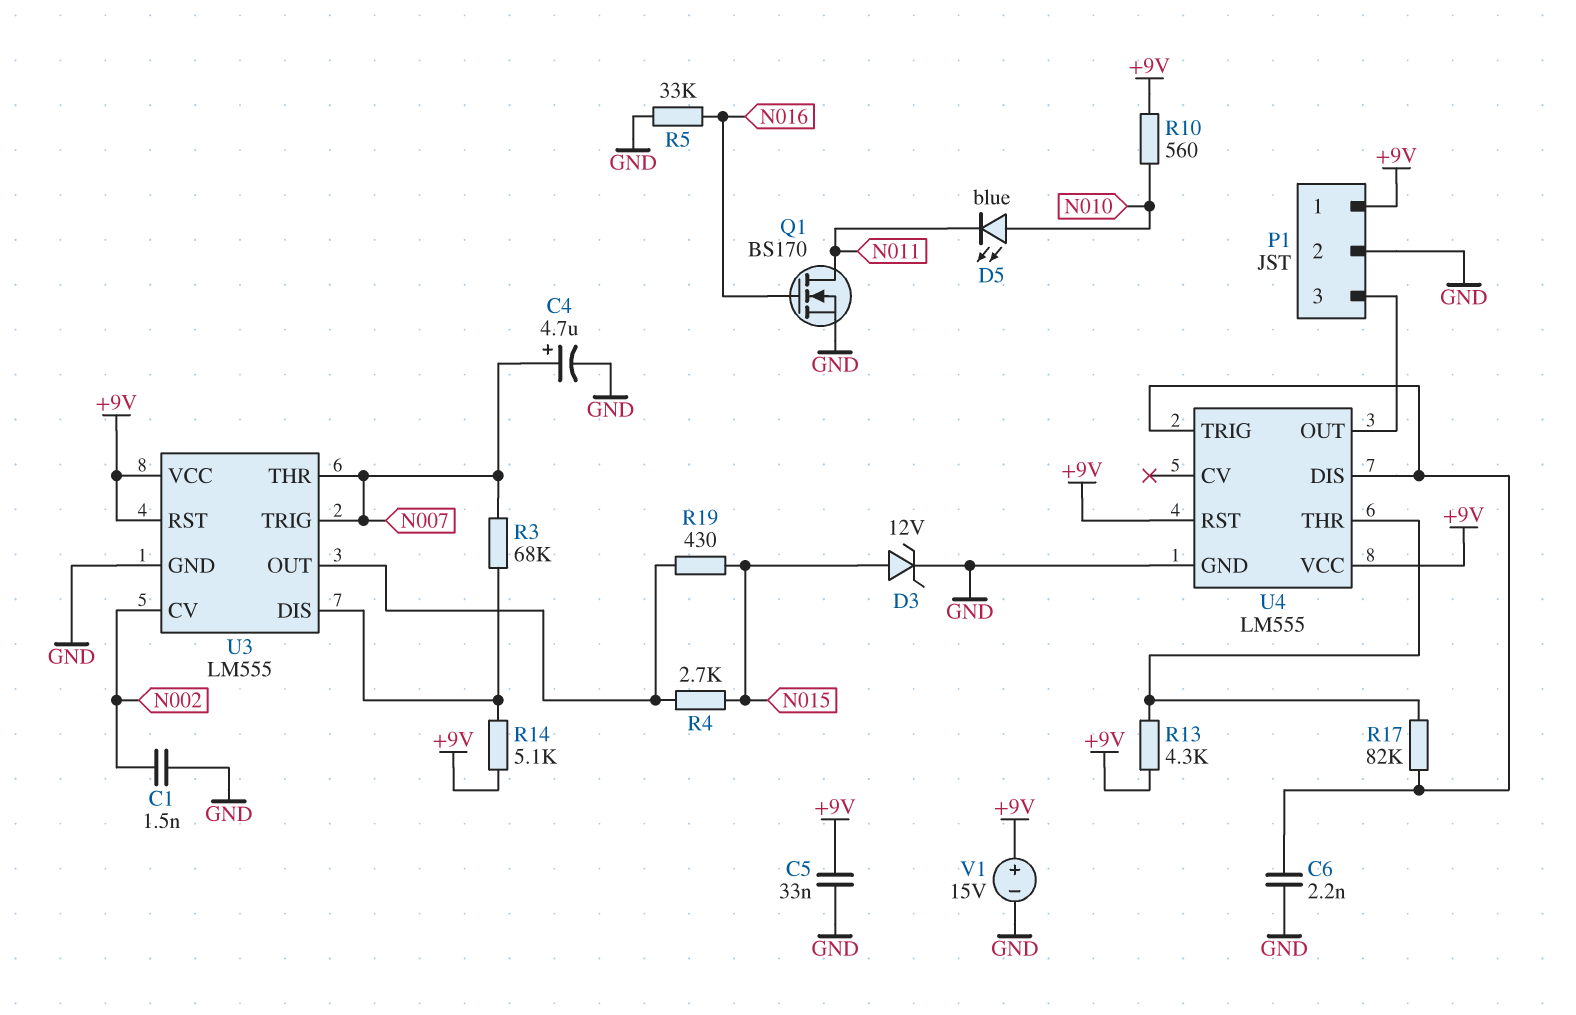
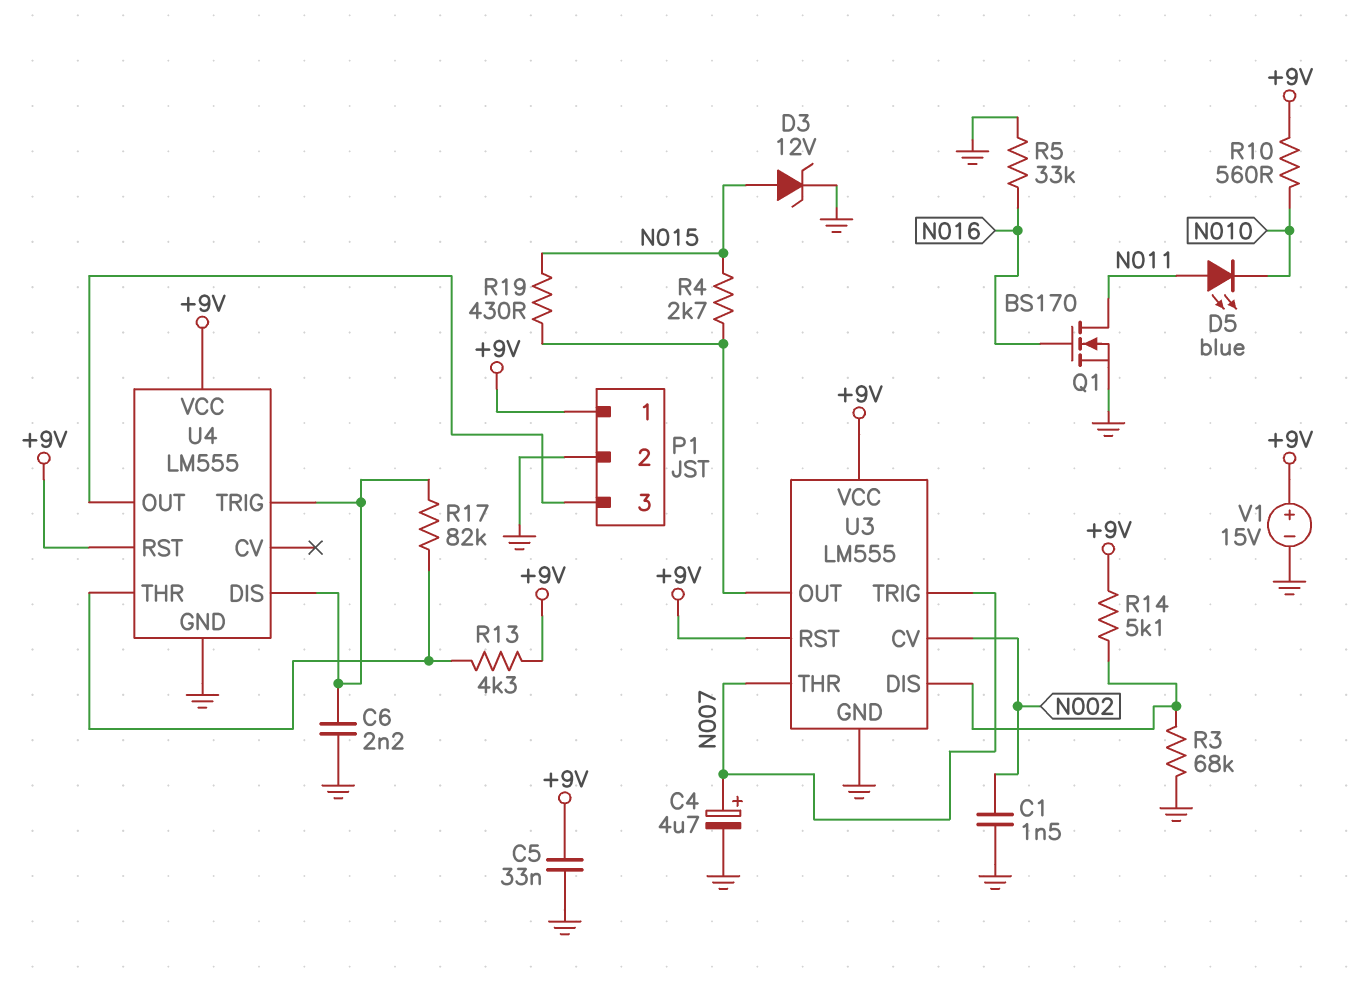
D5: LED blue (A N010, K N011) -> LED blue (A N011, K N010)
R3: 68k (N007, U3/DIS) -> 68k (GND, U3/DIS)

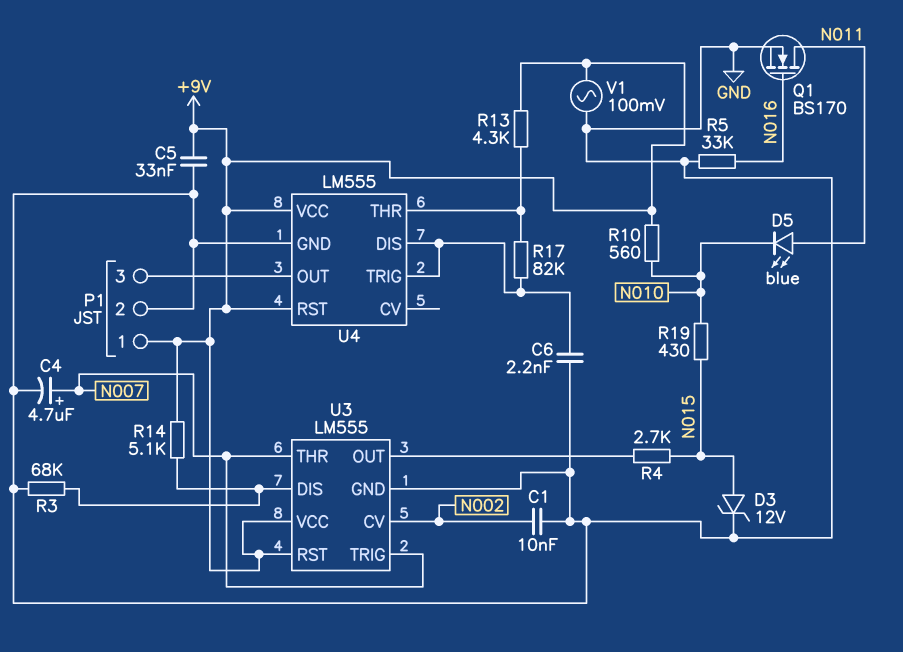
C1: 1.5nF (GND, N002) -> 10nF (GND, N002)
R19: 430 (N015, U3/OUT) -> 430 (N010, N015)
V1: 15V (plus +9V, minus GND) -> AC 100mV (+9V, GND)

